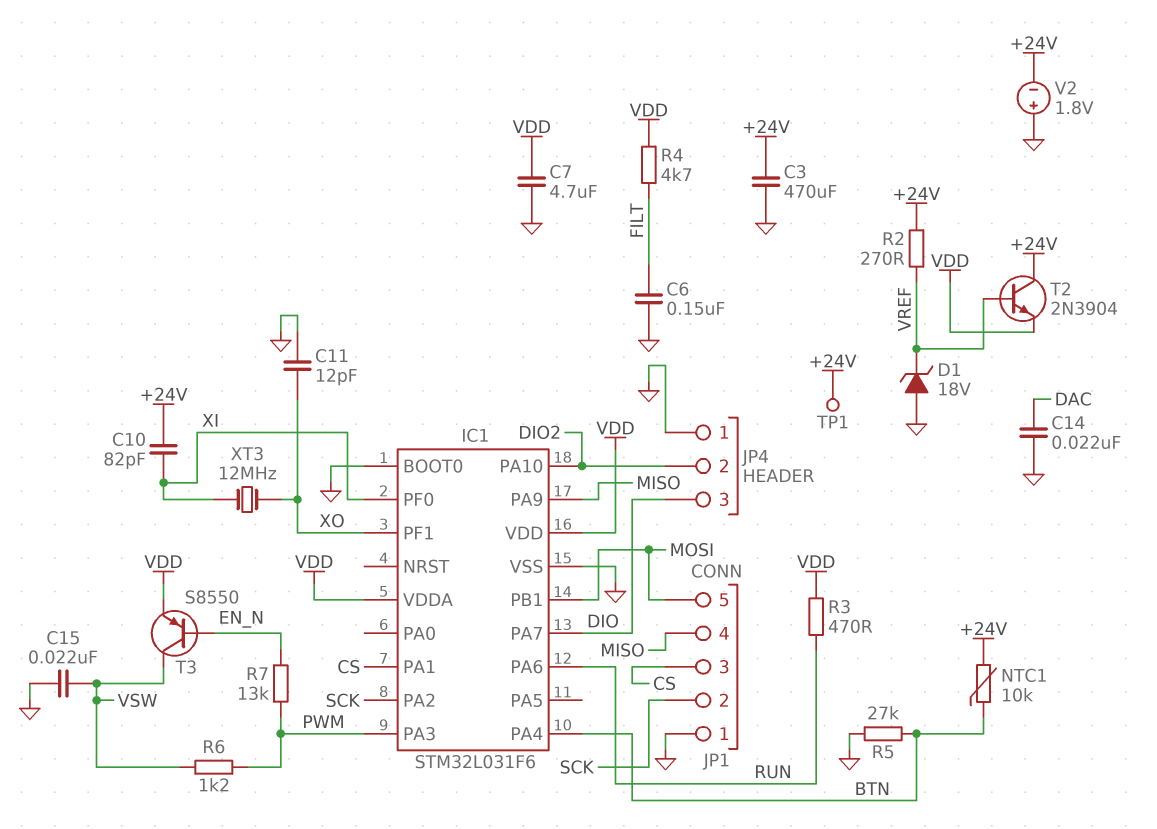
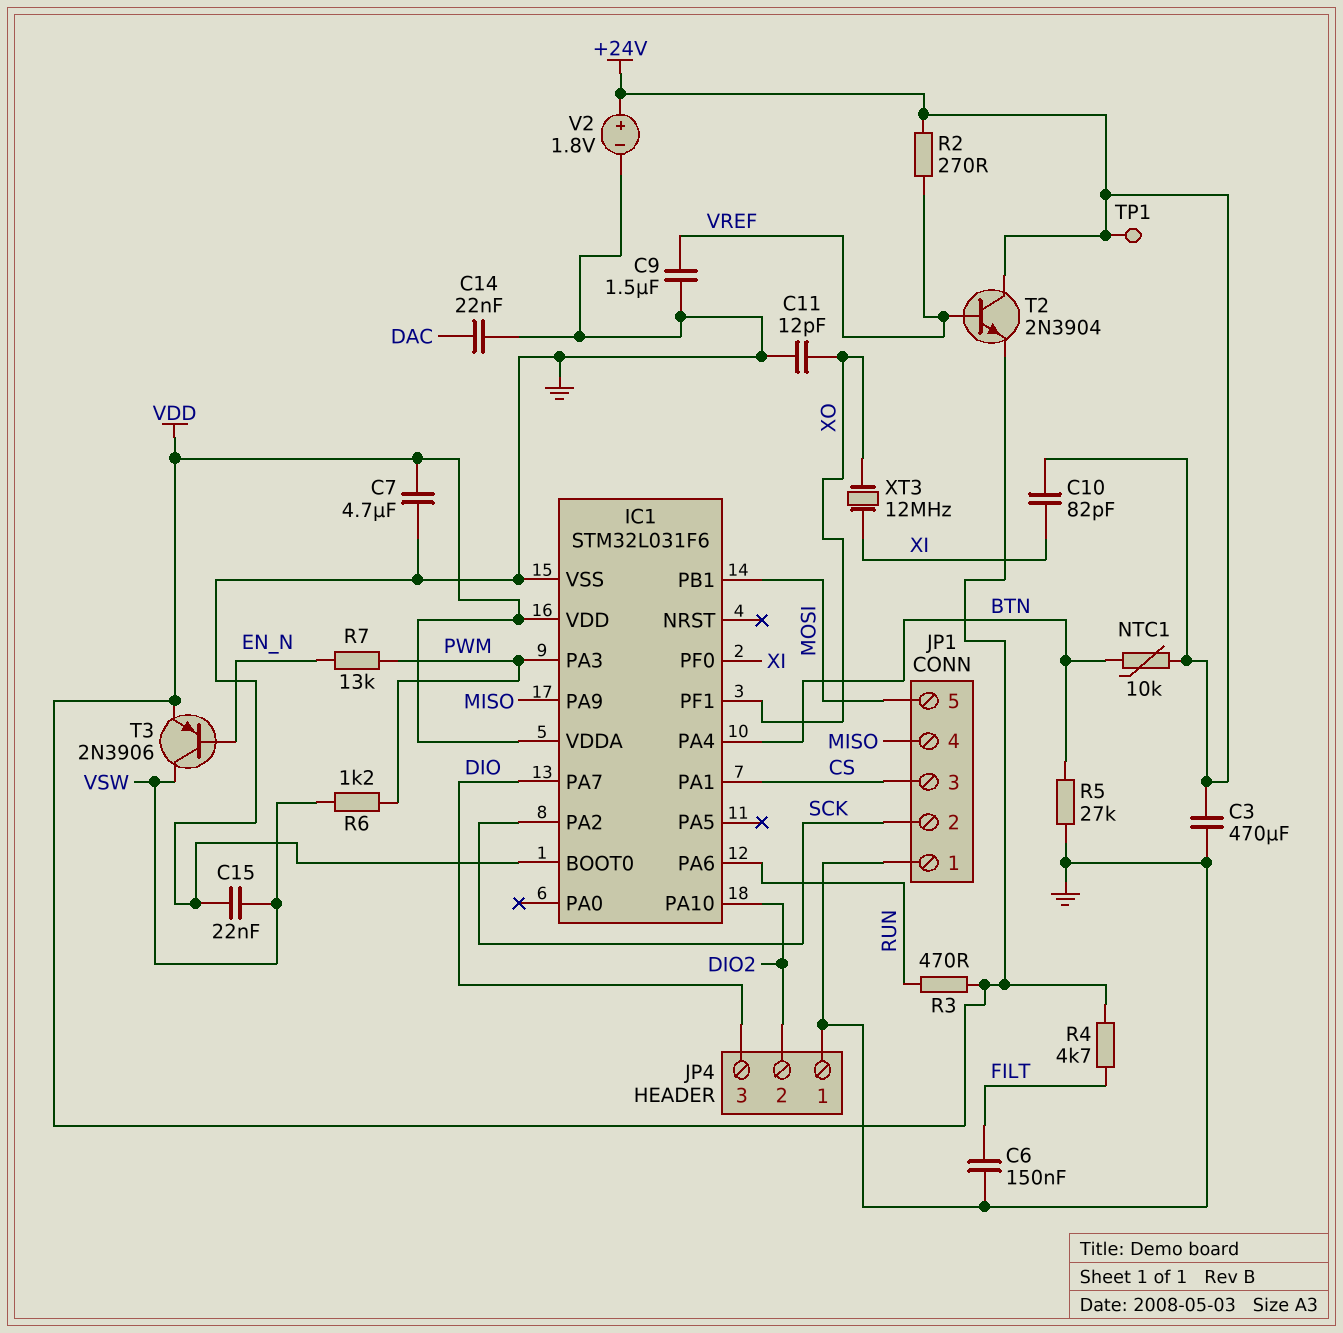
C9: none -> 1.5uF (GND, VREF)
D1: zener 18V (A GND, K VREF) -> none
T3: PNP S8550 (B EN_N, C VSW, E VDD) -> PNP 2N3906 (B EN_N, C VSW, E VDD)
V2: 1.8V (plus GND, minus +24V) -> 1.8V (plus +24V, minus GND)

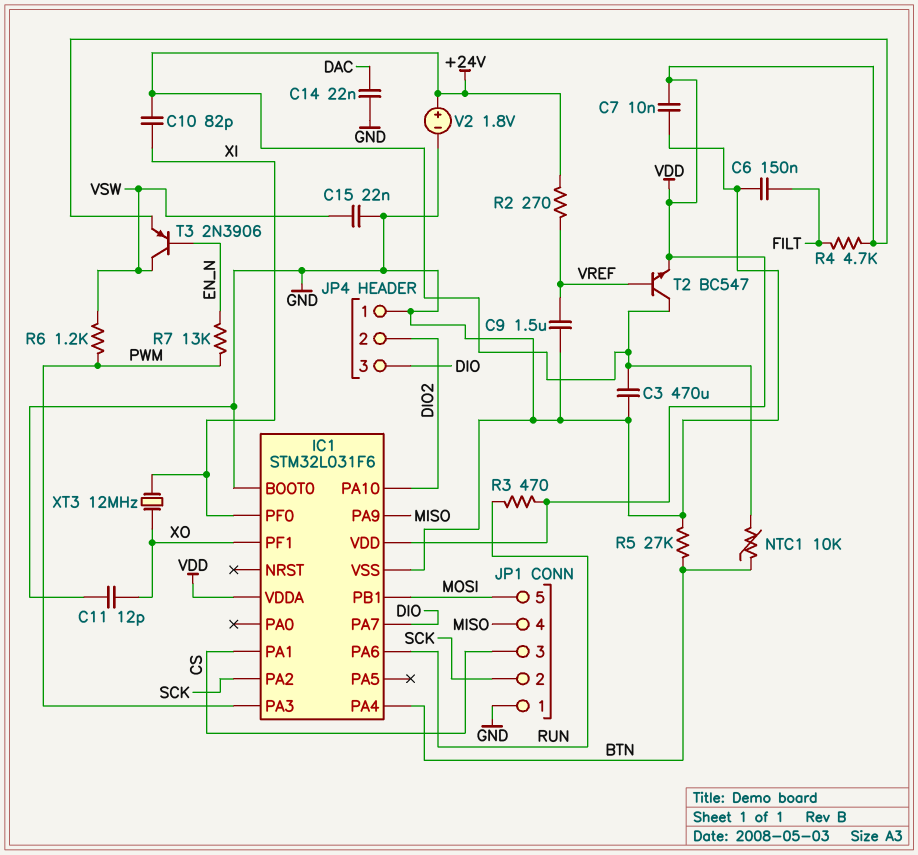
C7: 4.7uF (GND, VDD) -> 10nF (GND, VDD)
T2: NPN 2N3904 (B VREF, C +24V, E VDD) -> NPN BC547 (B VREF, C +24V, E VDD)
TP1: test point (+24V) -> none

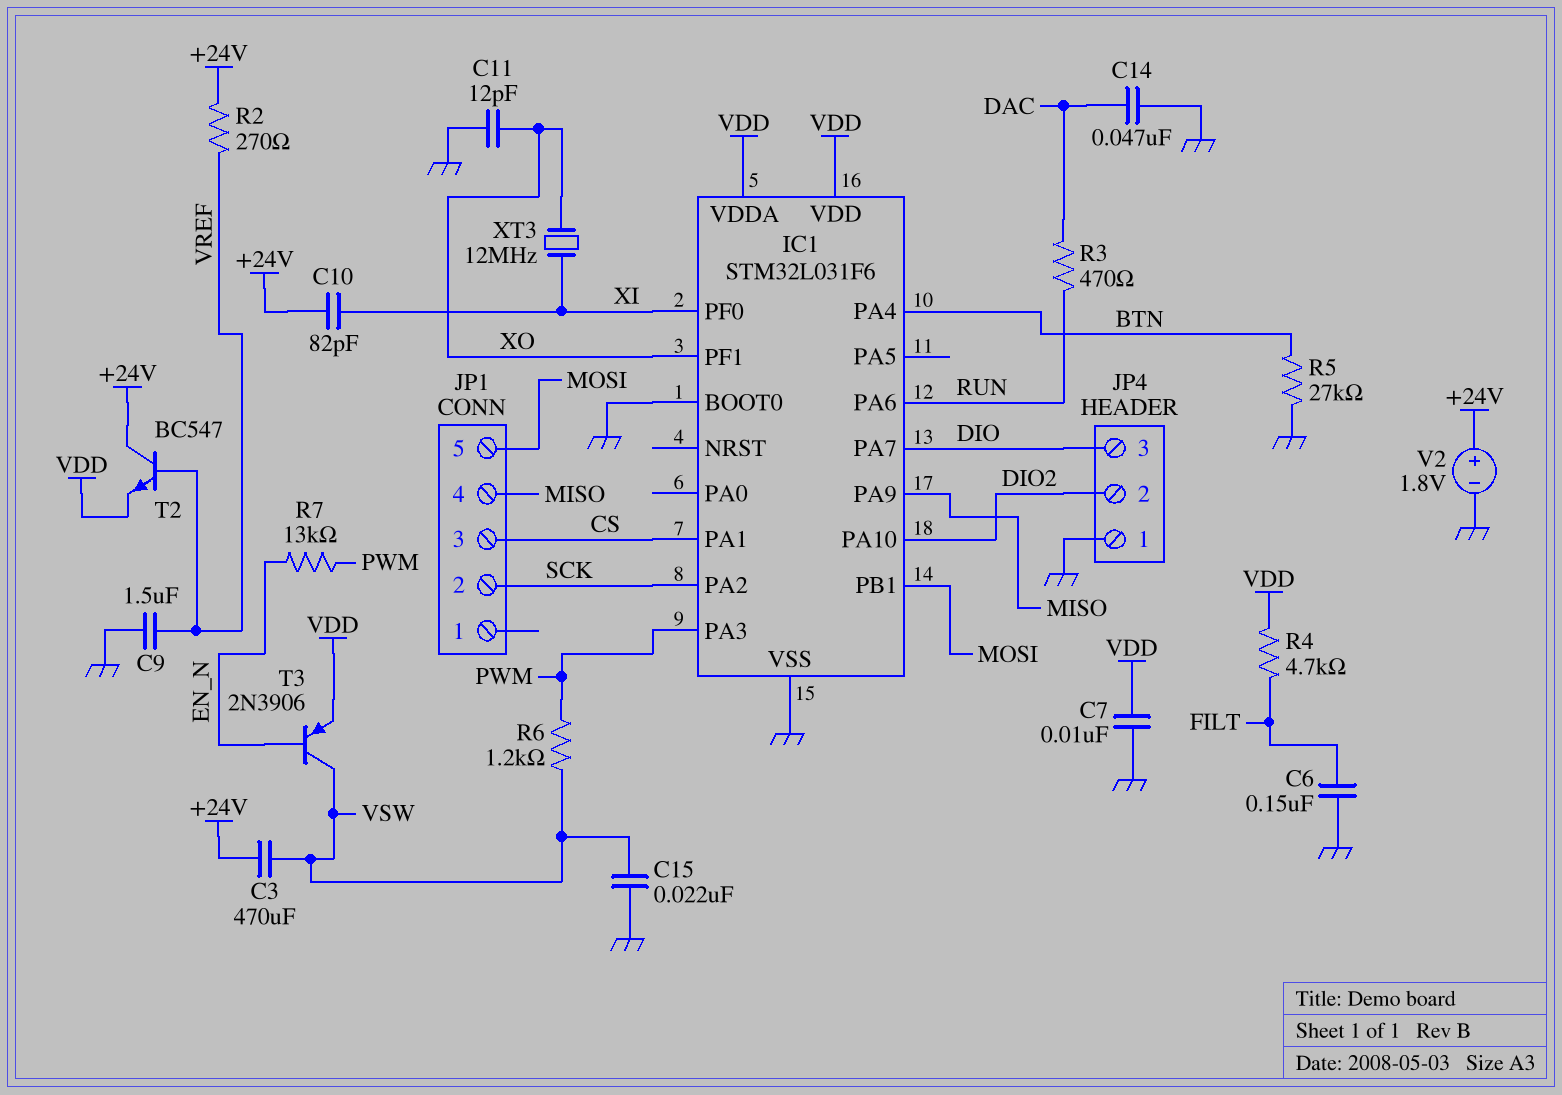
C3: 470uF (+24V, GND) -> 470uF (+24V, VSW)
C14: 22nF (DAC, GND) -> 47nF (DAC, GND)
JP1 pin 1: GND -> none
NTC1: 10k (+24V, BTN) -> none
R3: 470 (RUN, VDD) -> 470 (DAC, RUN)

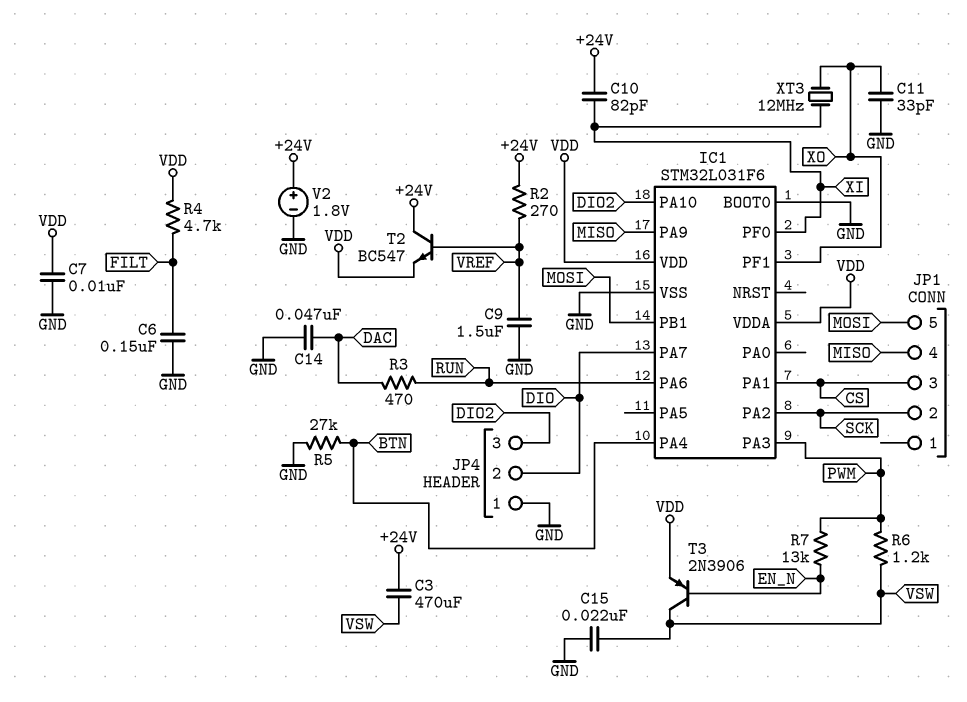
C11: 12pF (GND, XO) -> 33pF (GND, XO)
JP4 pin 2: DIO2 -> DIO
JP4 pin 3: DIO -> DIO2

